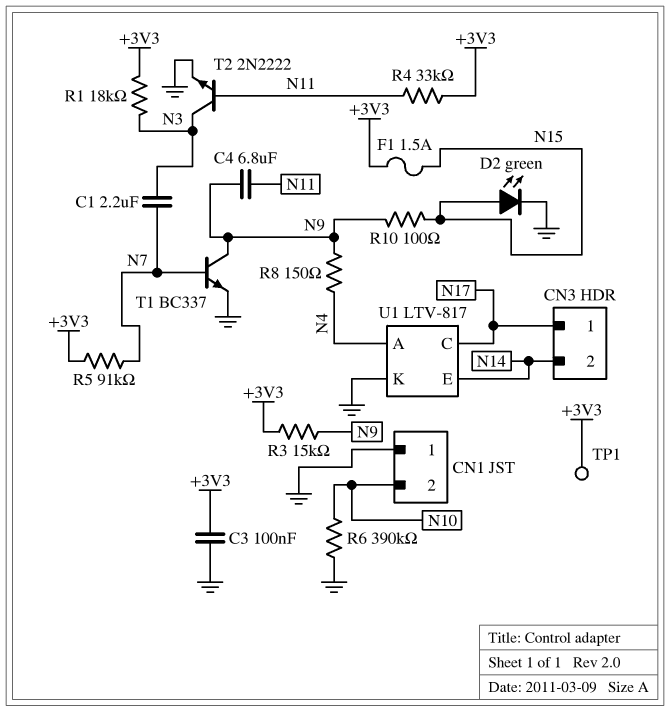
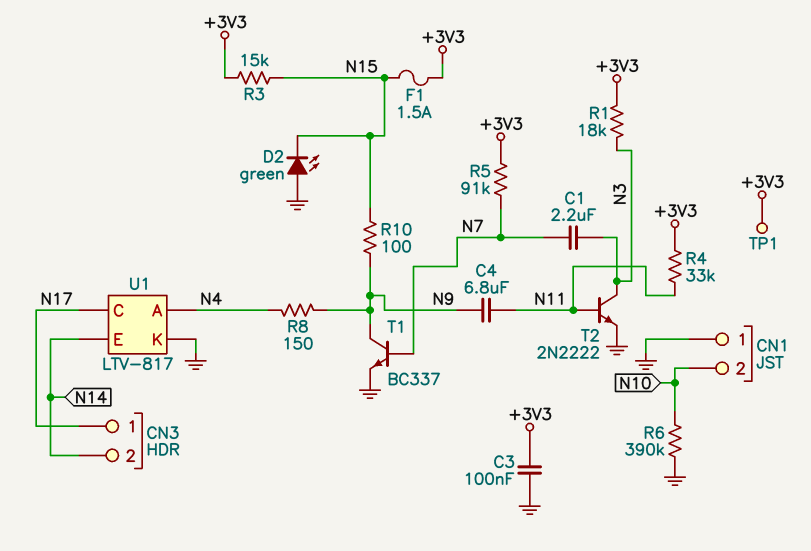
D2: LED green (A N15, K GND) -> LED green (A GND, K N15)
R3: 15k (+3V3, N9) -> 15k (+3V3, N15)

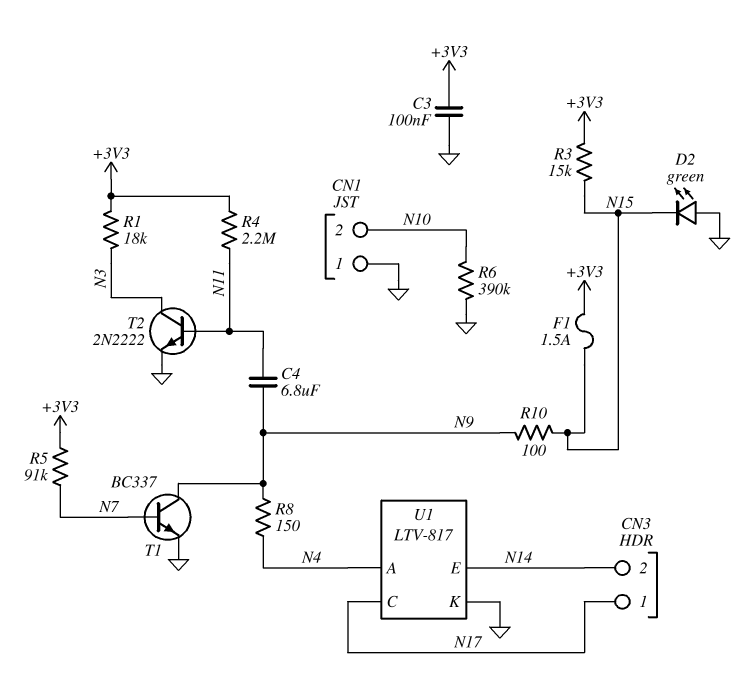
C1: 2.2uF (N3, N7) -> none
R4: 33k (+3V3, N11) -> 2.2M (+3V3, N11)
TP1: test point (+3V3) -> none

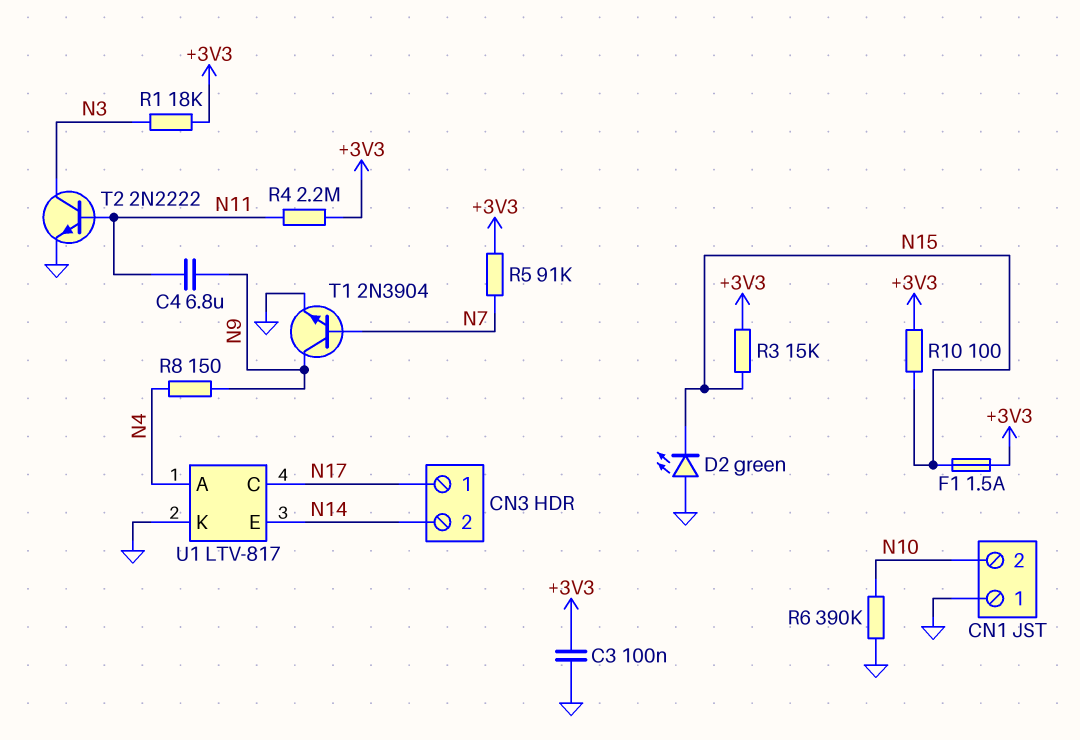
R10: 100 (N9, N15) -> 100 (+3V3, N15)
T1: NPN BC337 (B N7, C N9, E GND) -> NPN 2N3904 (B N7, C N9, E GND)

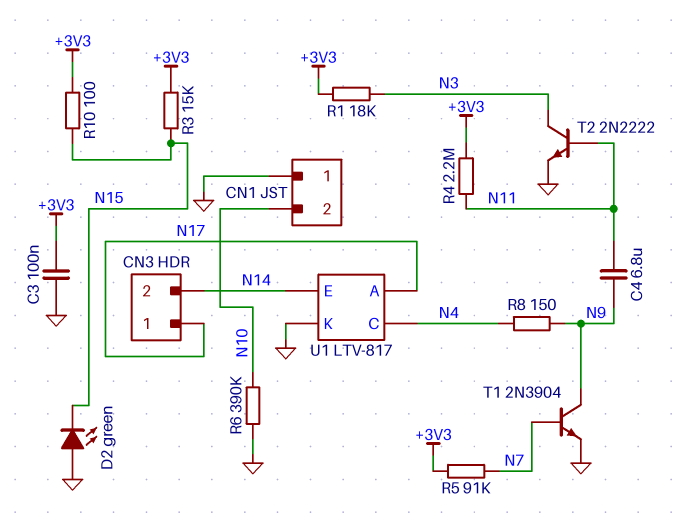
F1: 1.5A (+3V3, N15) -> none
U1 pin A: N4 -> N17
U1 pin C: N17 -> N4

